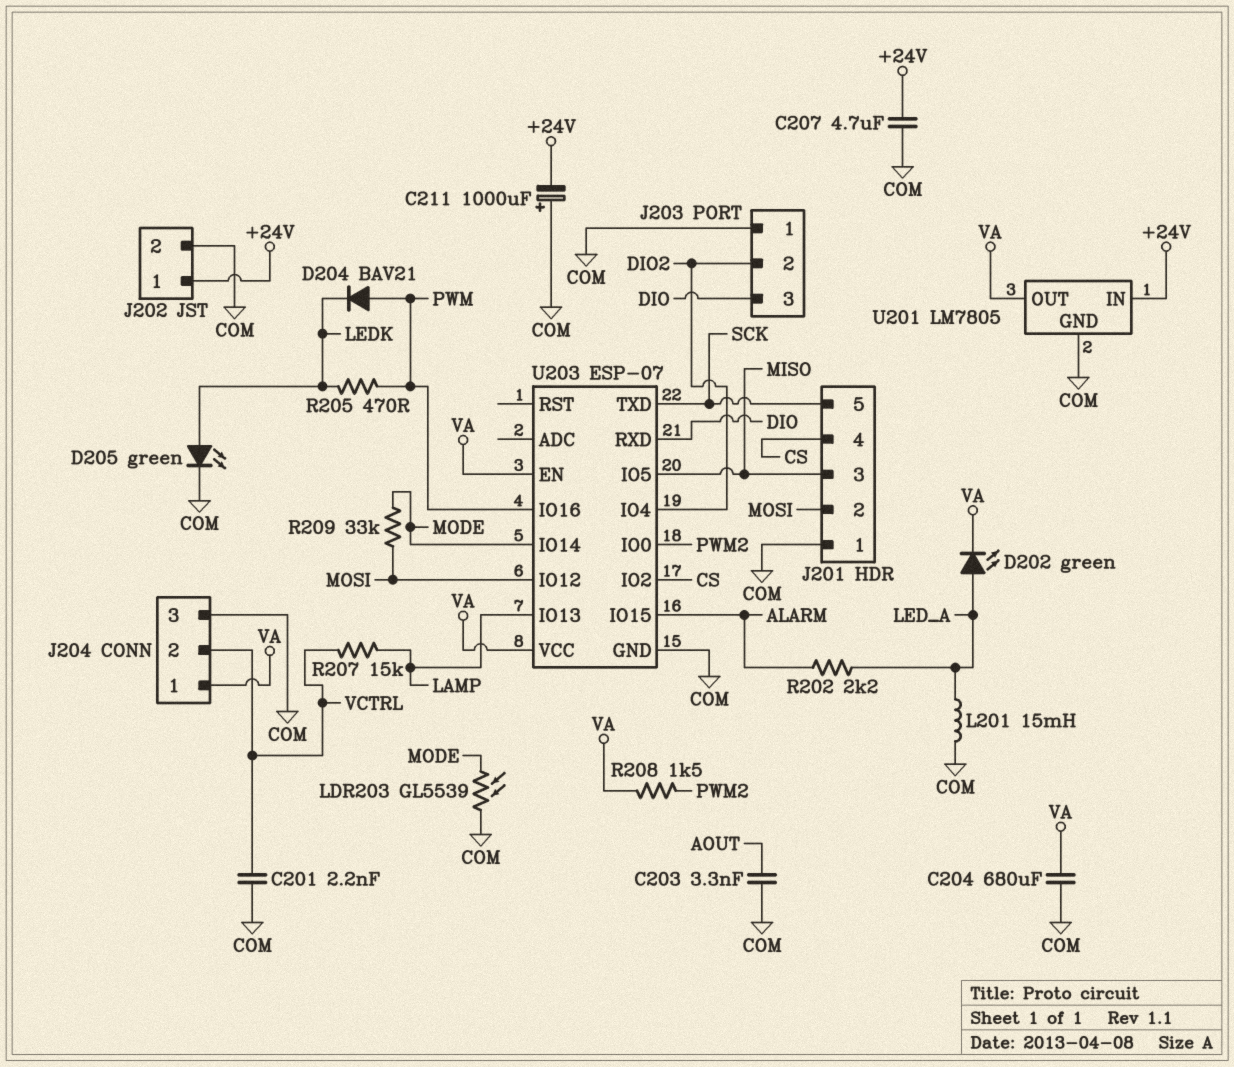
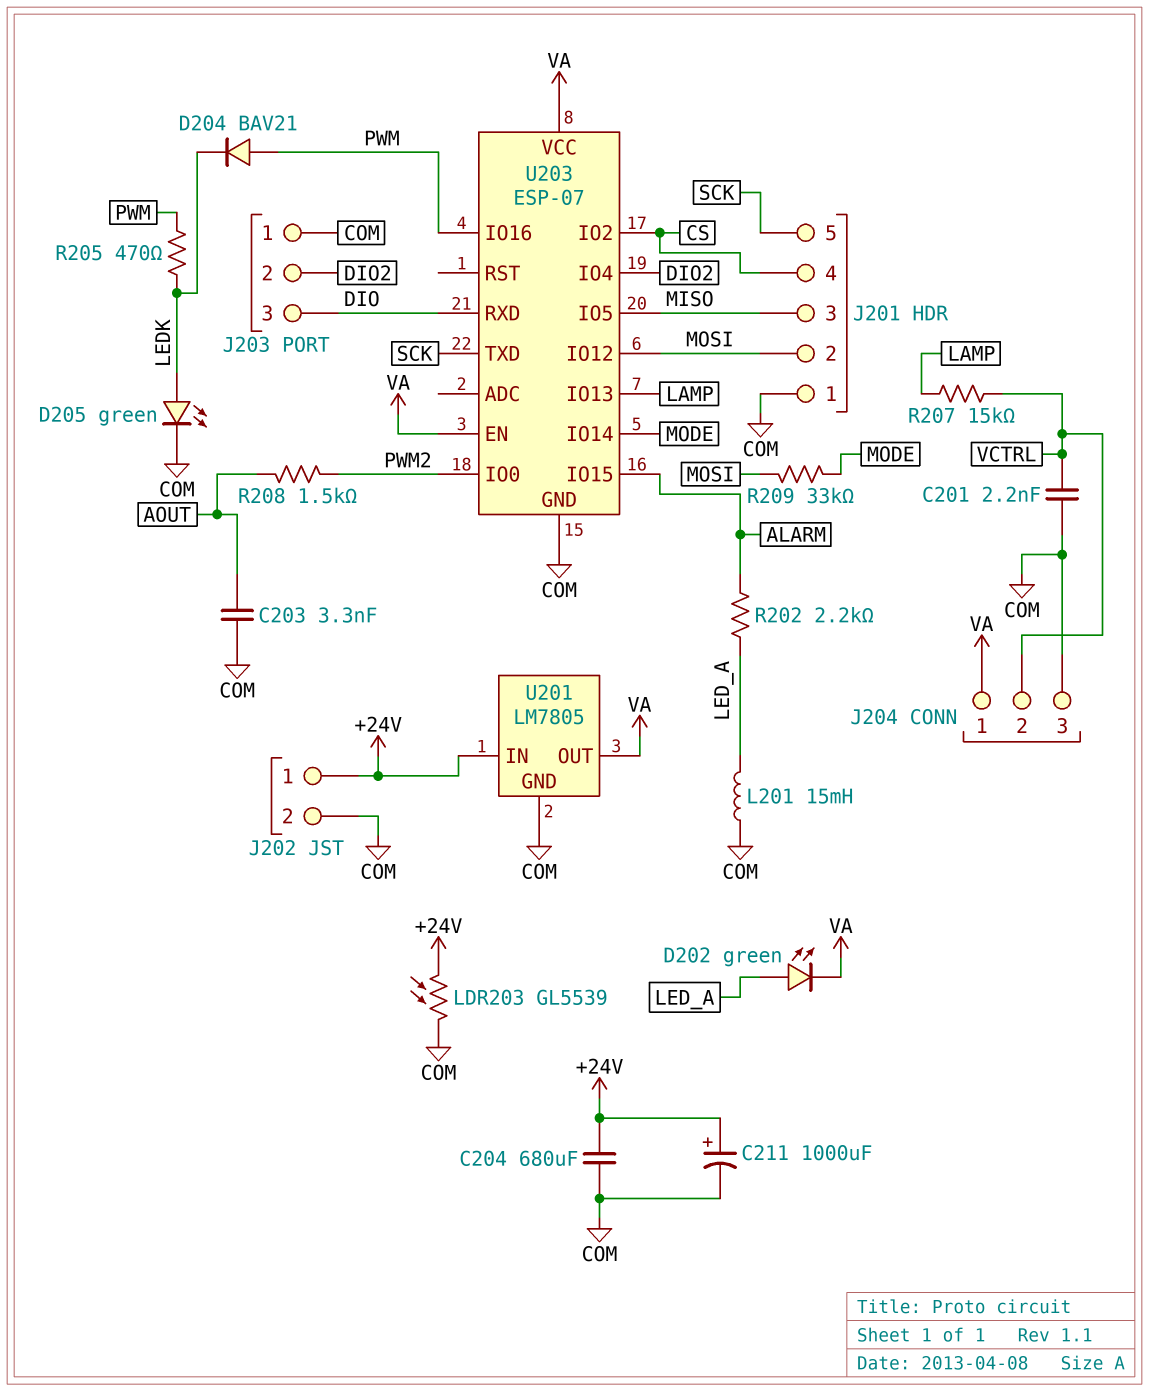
C204: 680uF (COM, VA) -> 680uF (+24V, COM)
C207: 4.7uF (+24V, COM) -> none
C211: 1000uF (plus COM, minus +24V) -> 1000uF (plus +24V, minus COM)
LDR203: GL5539 (COM, MODE) -> GL5539 (+24V, COM)
R208: 1.5k (PWM2, VA) -> 1.5k (AOUT, PWM2)

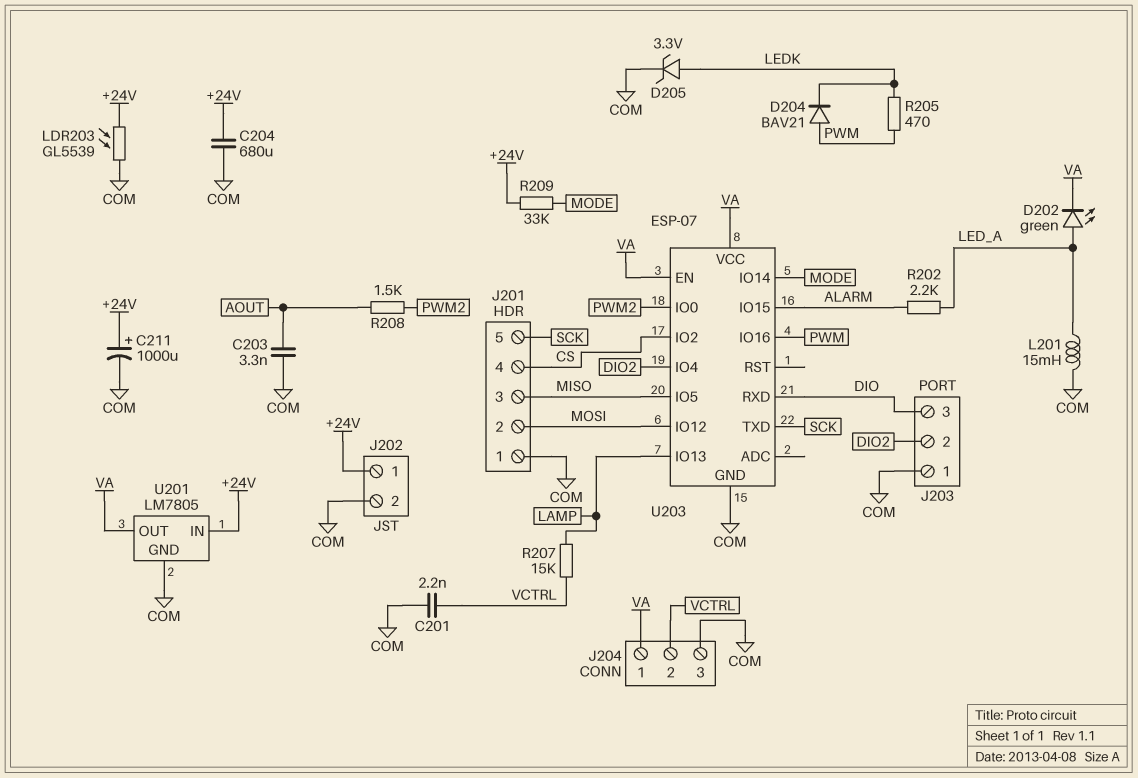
D205: LED green (A LEDK, K COM) -> zener 3.3V (A LEDK, K COM)
R209: 33k (MODE, MOSI) -> 33k (+24V, MODE)

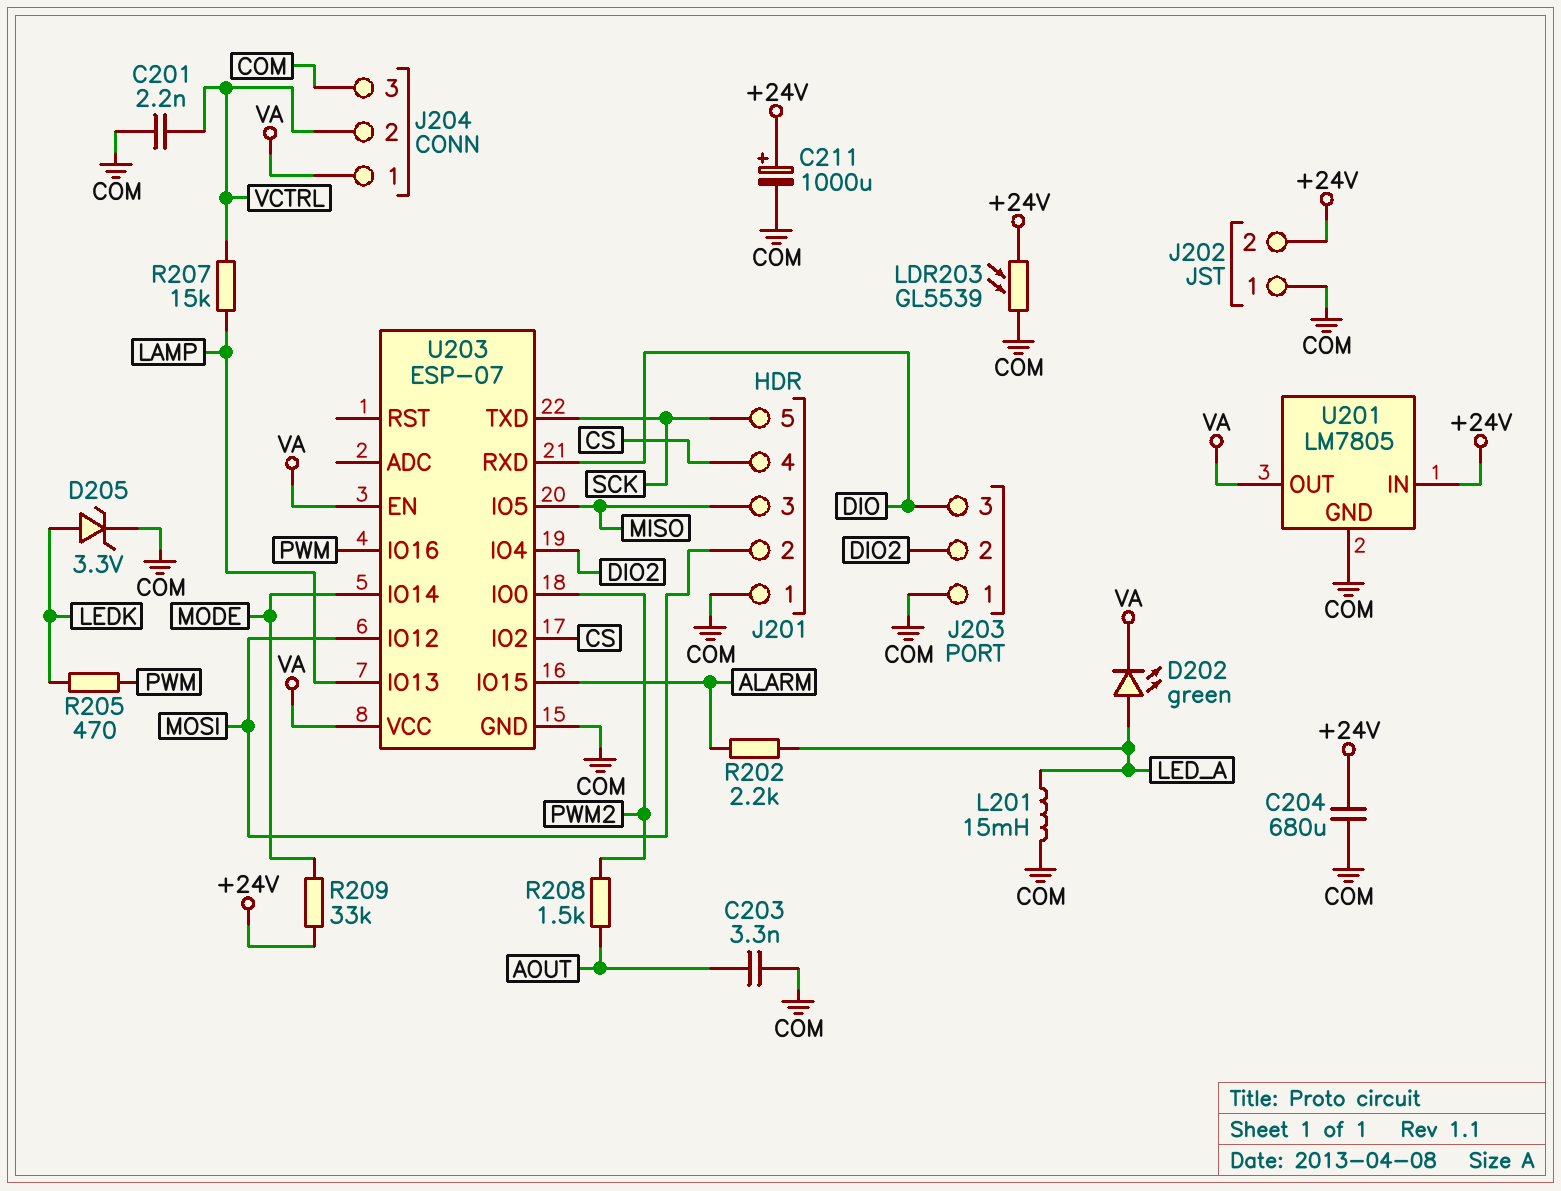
D204: diode BAV21 (A PWM, K LEDK) -> none
J202 pin 1: +24V -> COM
J202 pin 2: COM -> +24V

